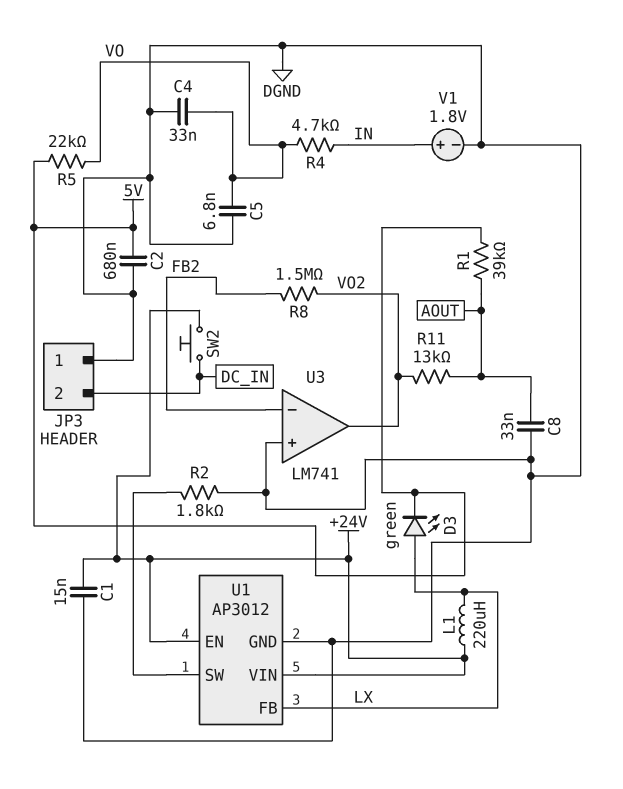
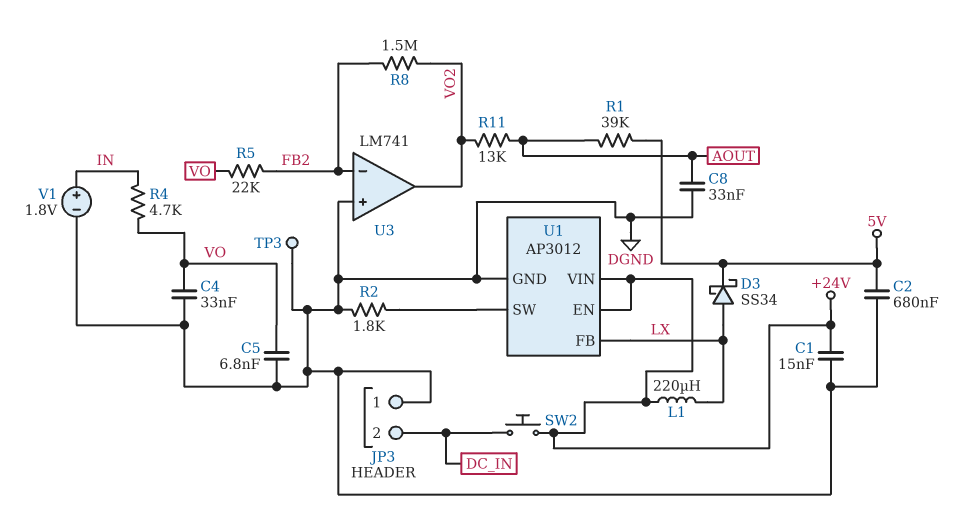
D3: LED green (A LX, K 5V) -> schottky SS34 (A LX, K 5V)
R5: 22k (5V, VO) -> 22k (FB2, VO)
TP3: none -> test point (DGND)

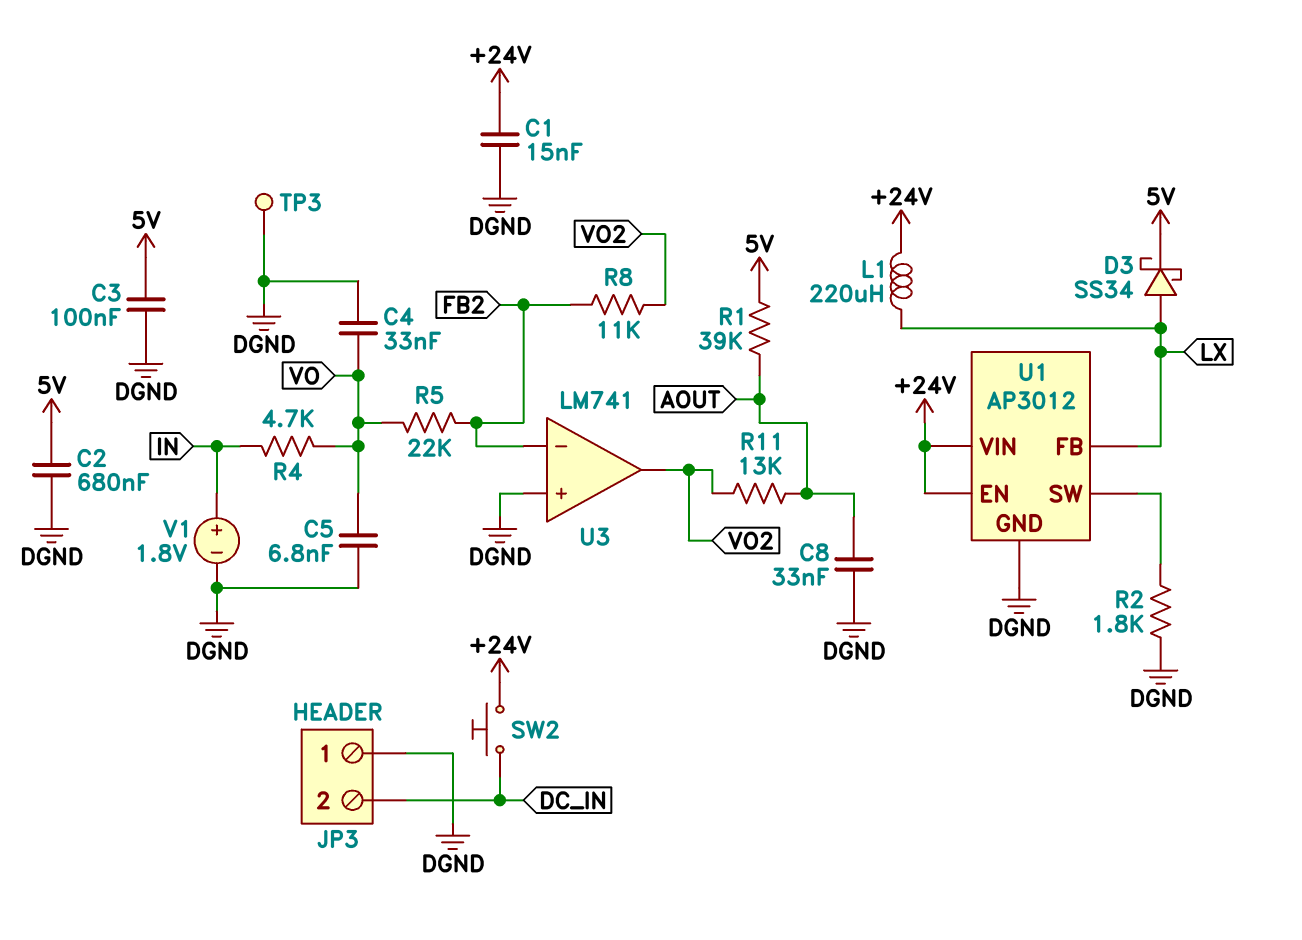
C3: none -> 100nF (5V, DGND)
R8: 1.5M (FB2, VO2) -> 11k (FB2, VO2)

